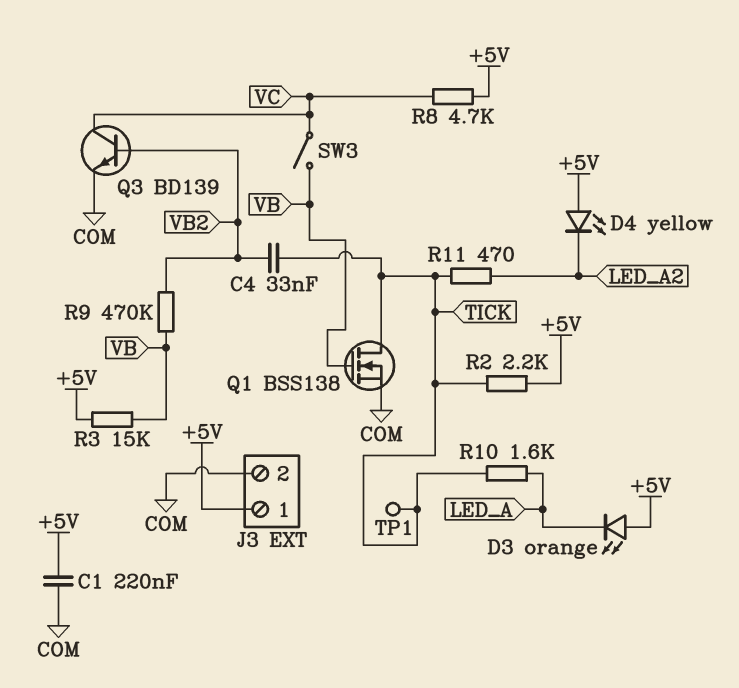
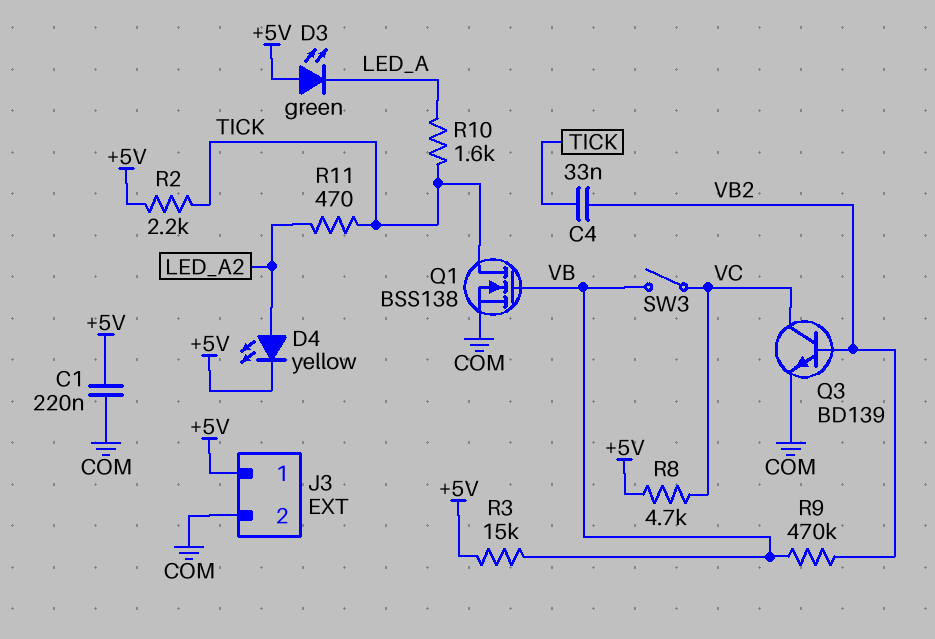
D3: LED orange (A +5V, K LED_A) -> LED green (A +5V, K LED_A)
D4: LED yellow (A +5V, K LED_A2) -> LED yellow (A LED_A2, K +5V)
TP1: test point (TICK) -> none

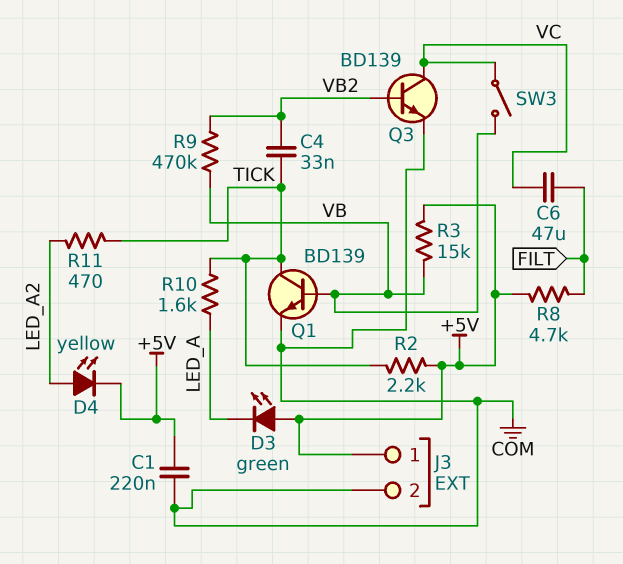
C6: none -> 47uF (FILT, VC)
Q1: NMOS BSS138 (G VB, D TICK, S COM) -> NPN BD139 (B VB, C TICK, E COM)
R8: 4.7k (+5V, VC) -> 4.7k (+5V, FILT)

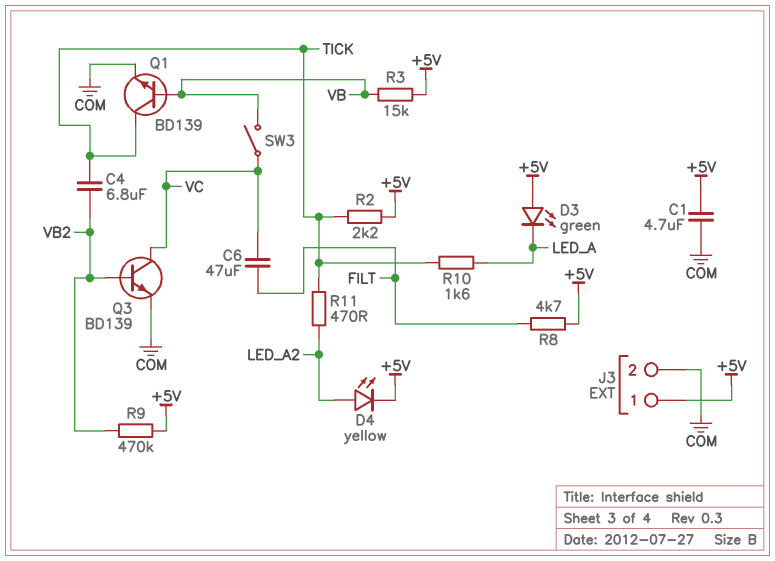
C1: 220nF (+5V, COM) -> 4.7uF (+5V, COM)
C4: 33nF (TICK, VB2) -> 6.8uF (TICK, VB2)
R9: 470k (VB, VB2) -> 470k (+5V, VB2)

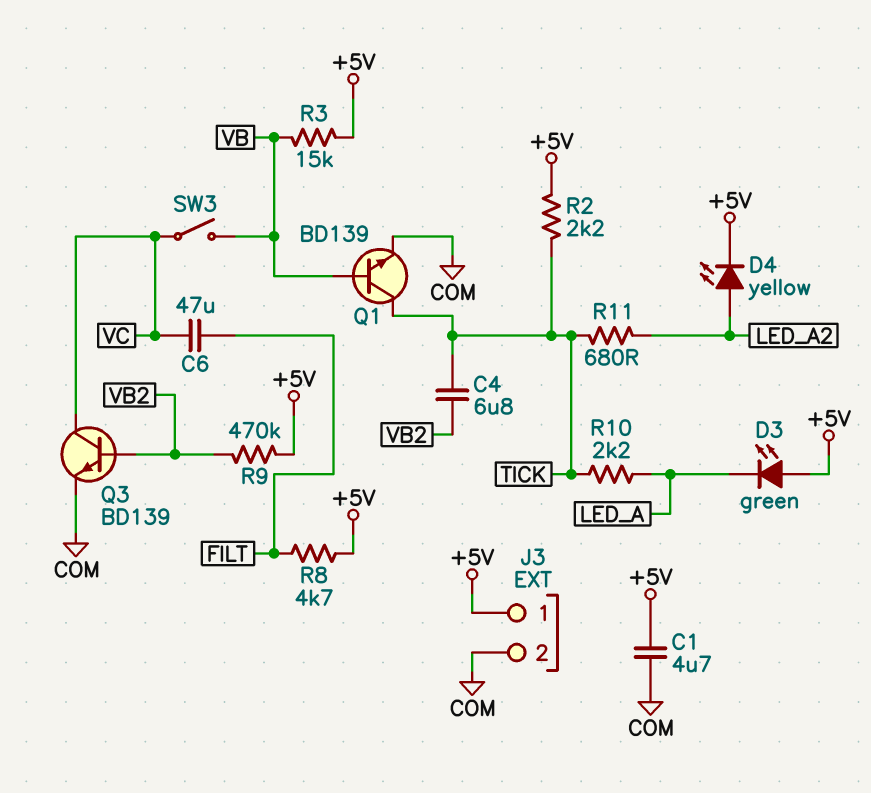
R10: 1.6k (LED_A, TICK) -> 2.2k (LED_A, TICK)
R11: 470 (LED_A2, TICK) -> 680 (LED_A2, TICK)

